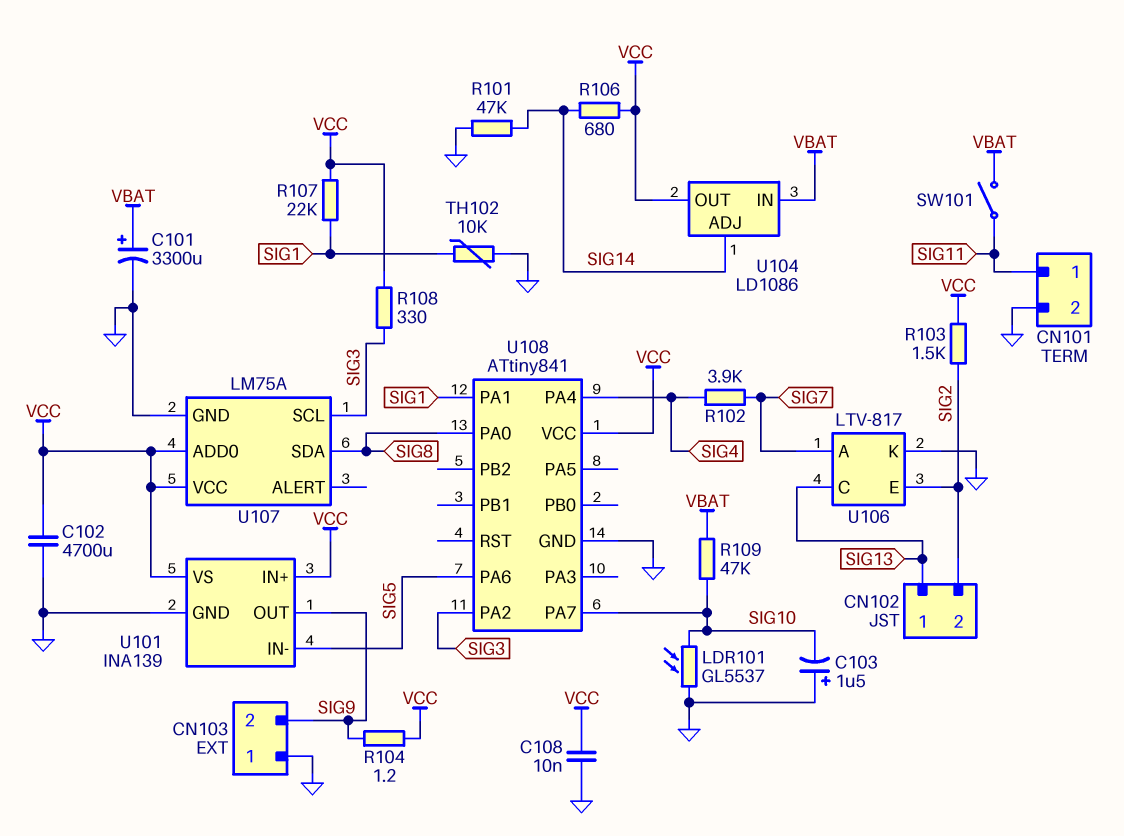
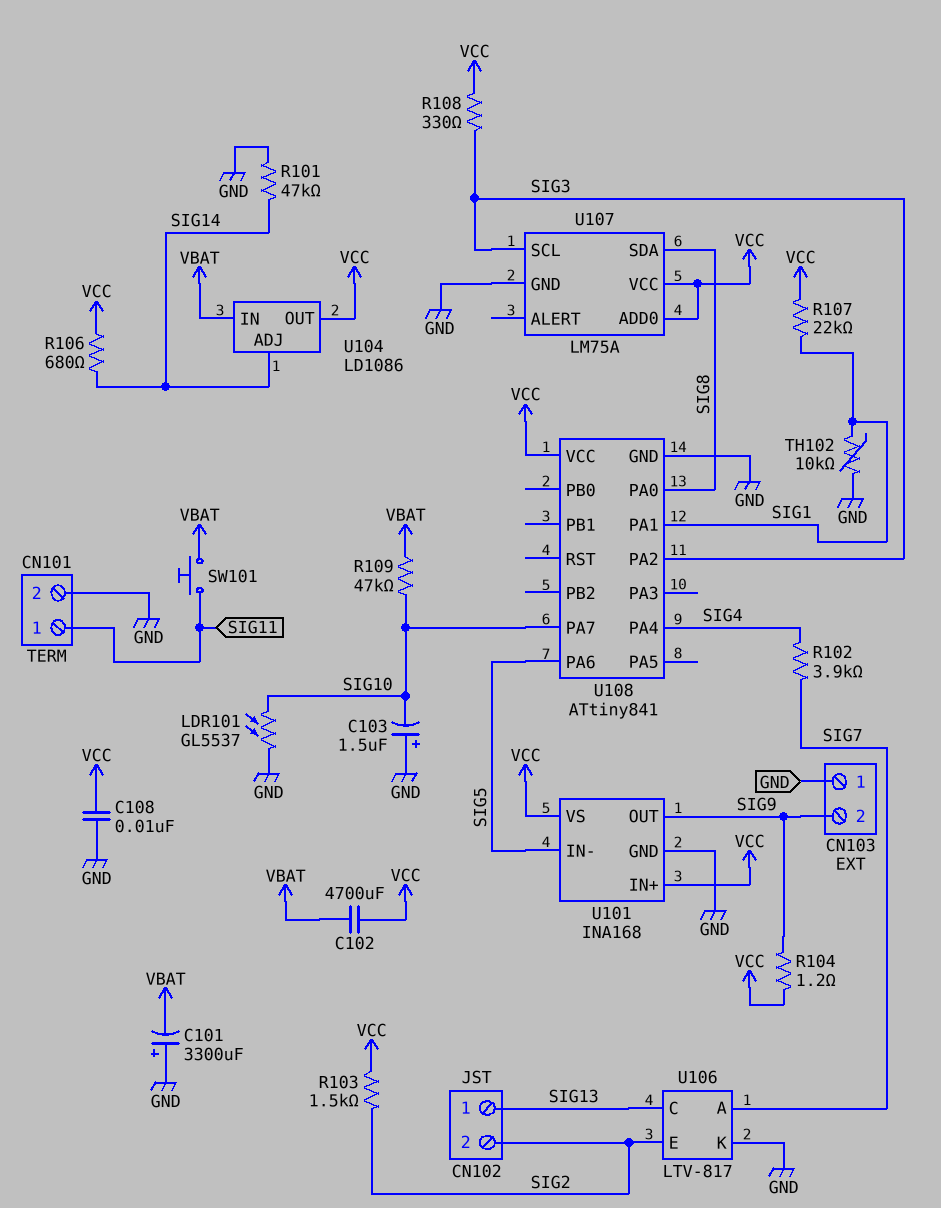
C101: 3300uF (plus VBAT, minus GND) -> 3300uF (plus GND, minus VBAT)
C102: 4700uF (GND, VCC) -> 4700uF (VBAT, VCC)
SW101: switch (SIG11, VBAT) -> button (SIG11, VBAT)
U101: INA139 -> INA168

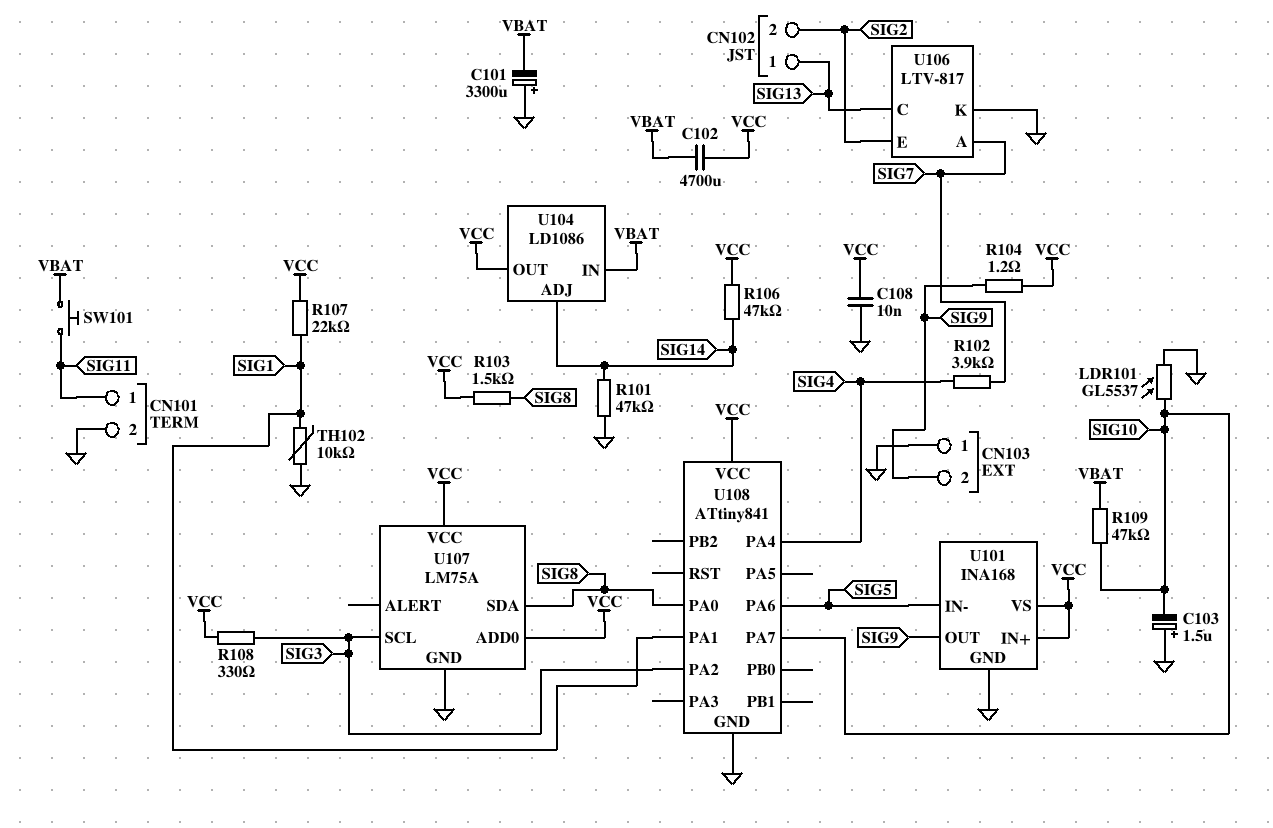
R103: 1.5k (SIG2, VCC) -> 1.5k (SIG8, VCC)
R106: 680 (SIG14, VCC) -> 47k (SIG14, VCC)

